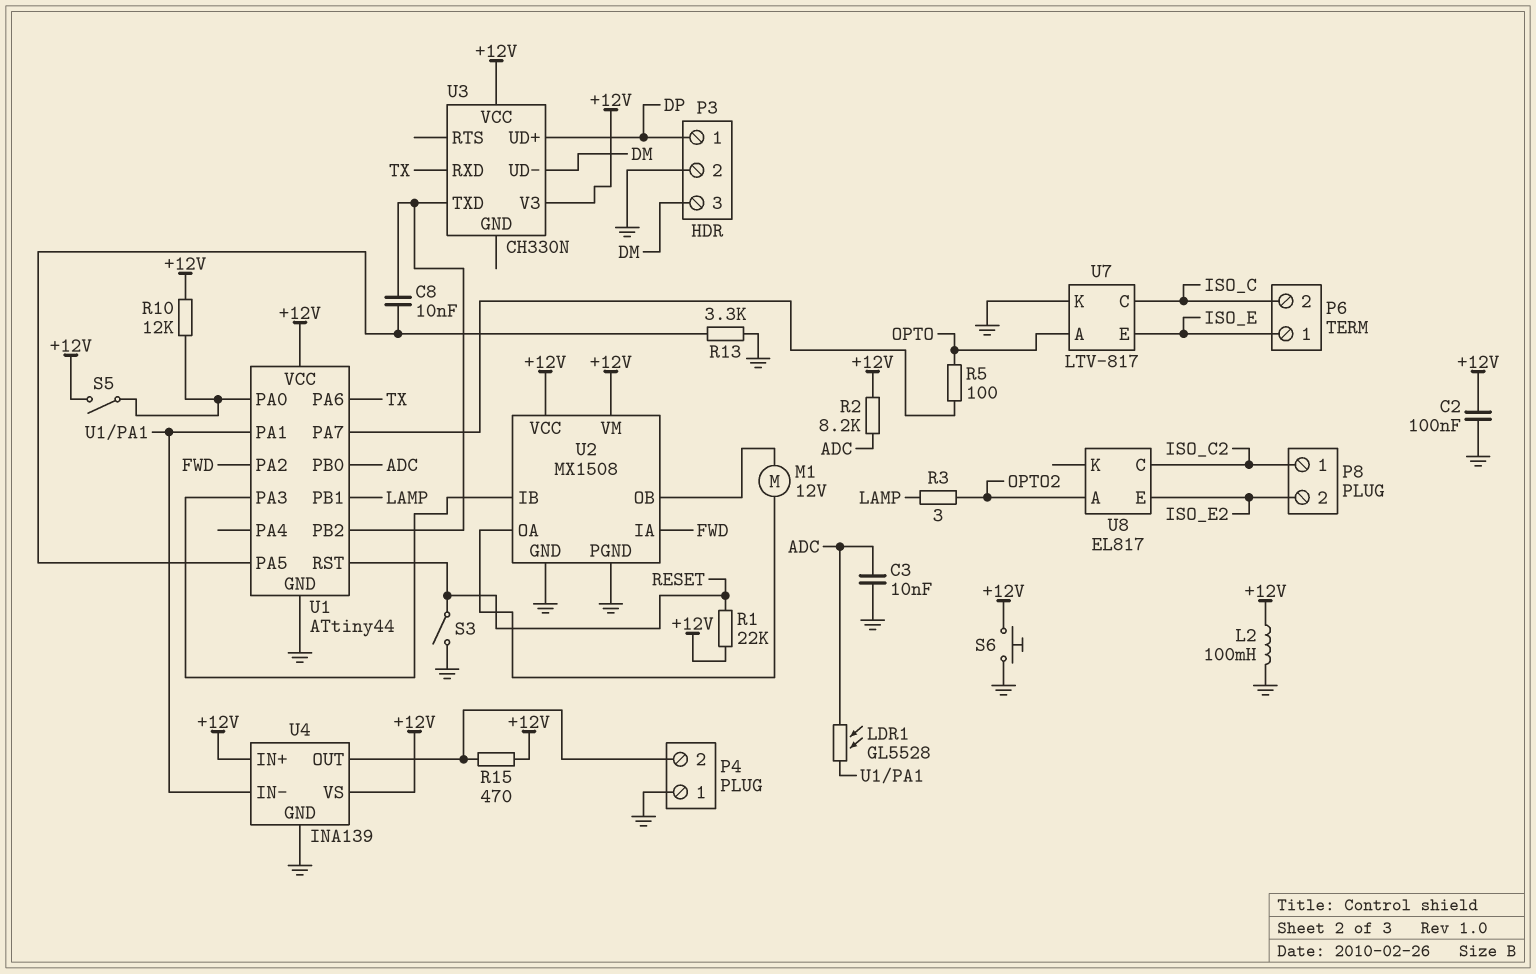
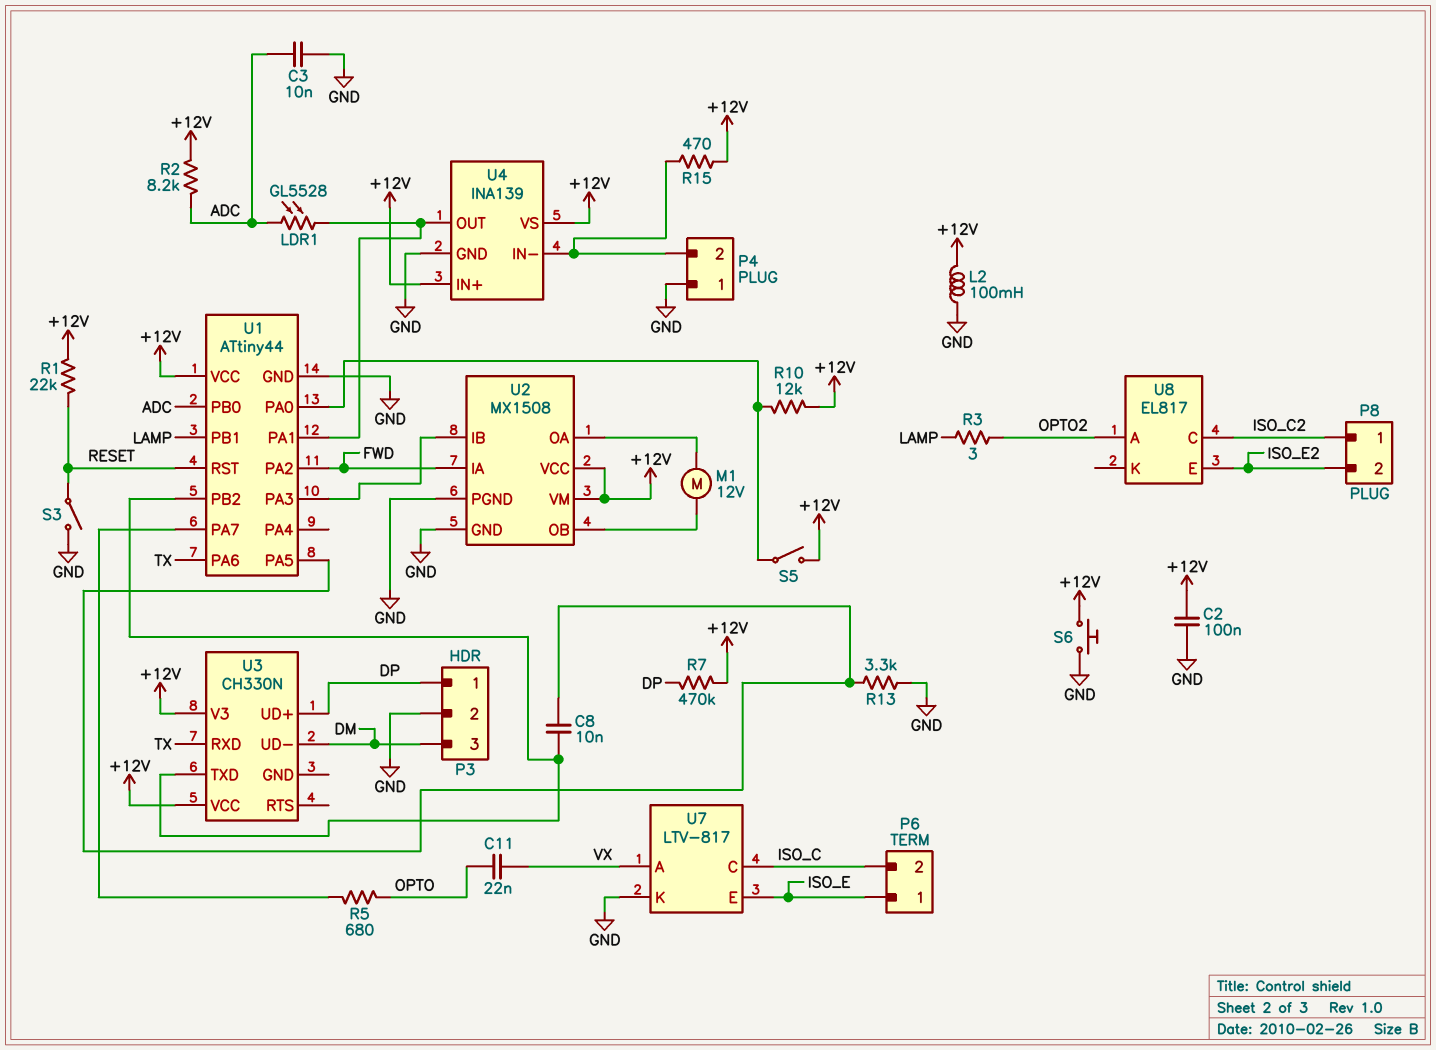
C11: none -> 22nF (OPTO, VX)
R5: 100 (OPTO, U1/PA7) -> 680 (OPTO, U1/PA7)
R7: none -> 470k (+12V, DP)
U4 pin IN-: U1/PA1 -> P4/2
U4 pin OUT: P4/2 -> U1/PA1
U7 pin A: OPTO -> VX

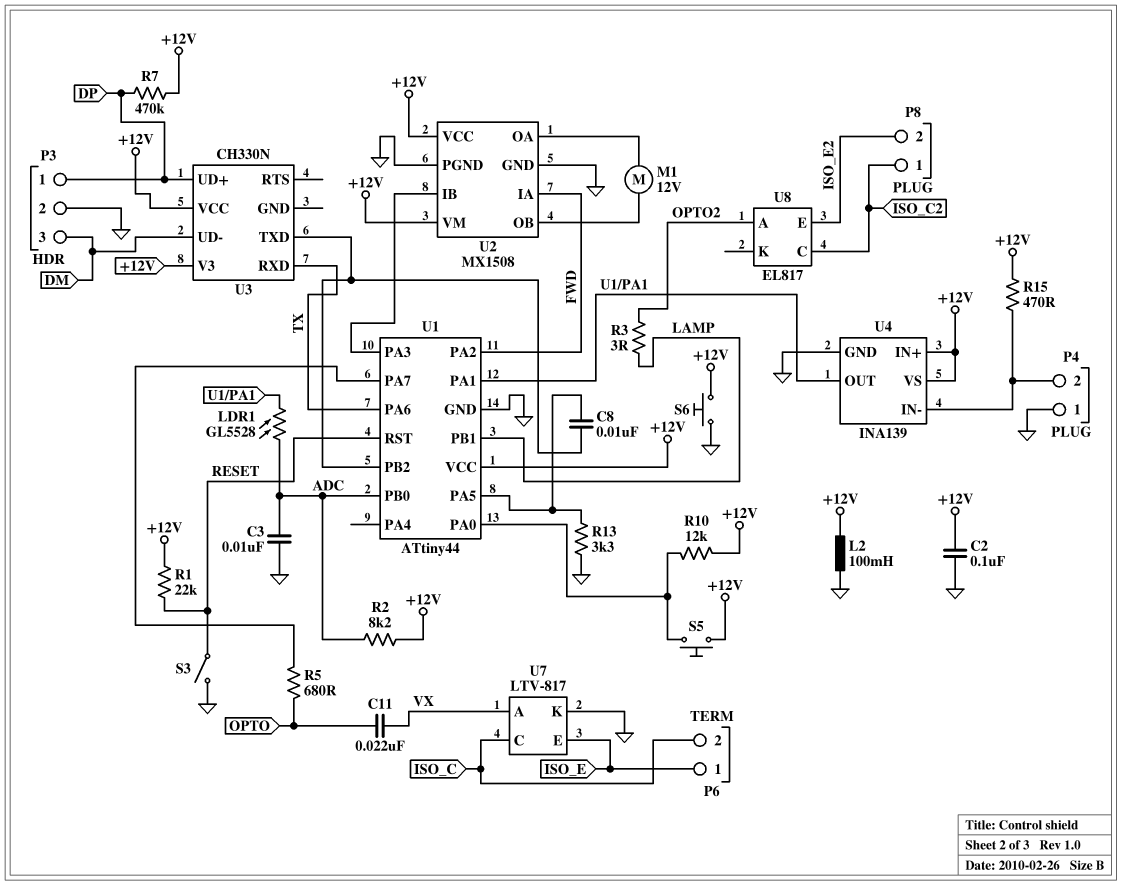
S5: switch (+12V, U1/PA0) -> button (+12V, U1/PA0)

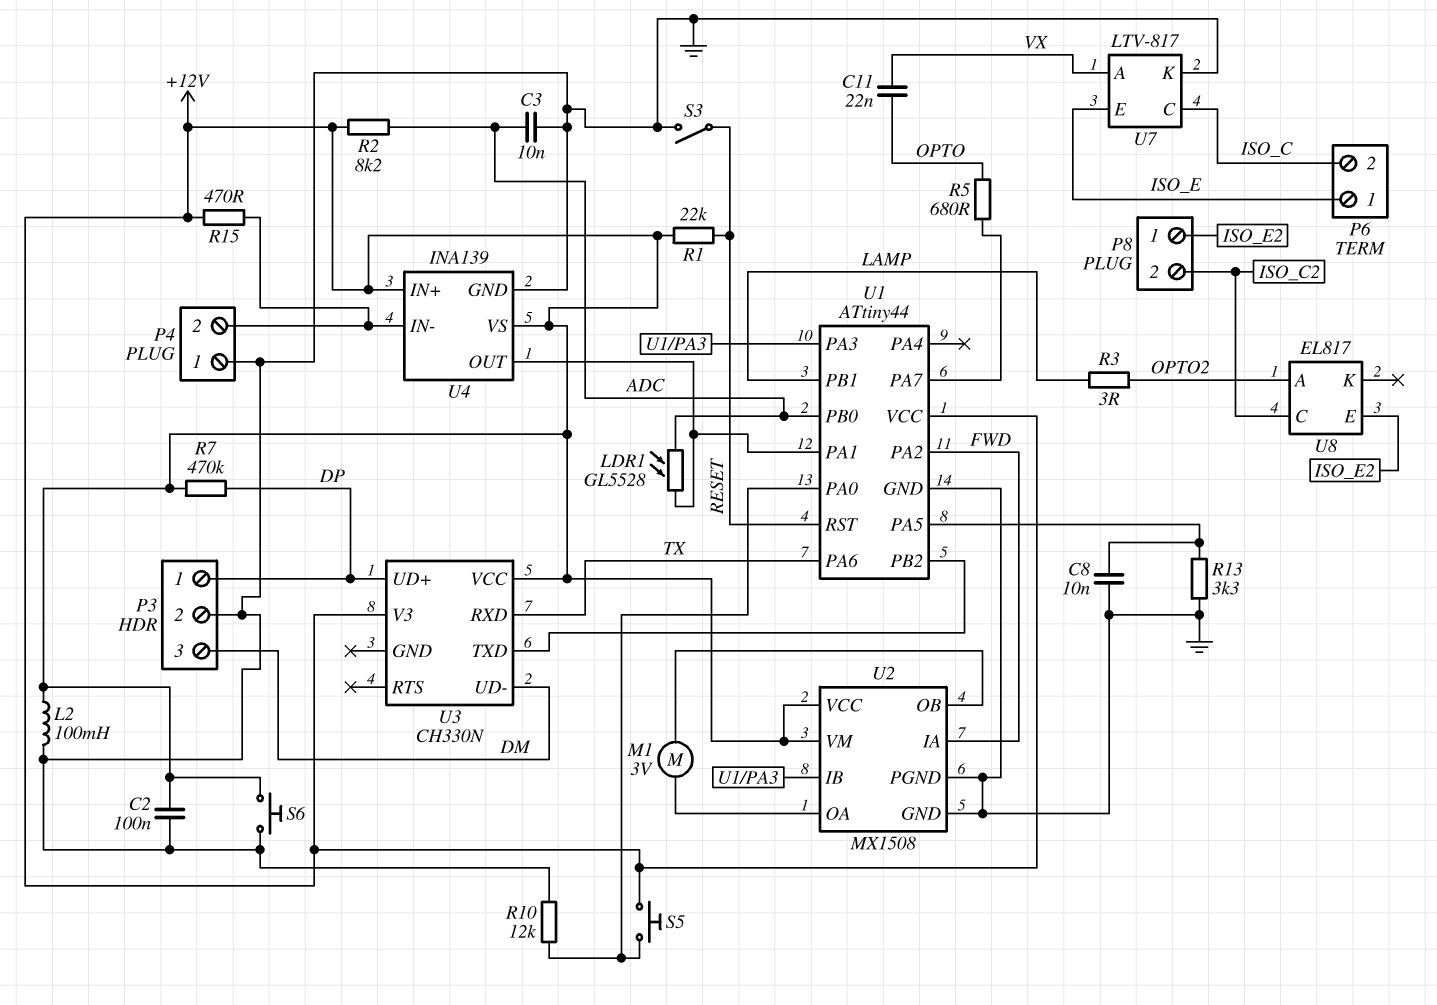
C8: 10nF (U1/PA5, U1/PB2) -> 10nF (GND, U1/PA5)
M1: motor 12V (U2/OA, U2/OB) -> motor 3V (U2/OA, U2/OB)
P8 pin 1: ISO_C2 -> ISO_E2
P8 pin 2: ISO_E2 -> ISO_C2
R10: 12k (+12V, U1/PA0) -> 12k (GND, U1/PA0)

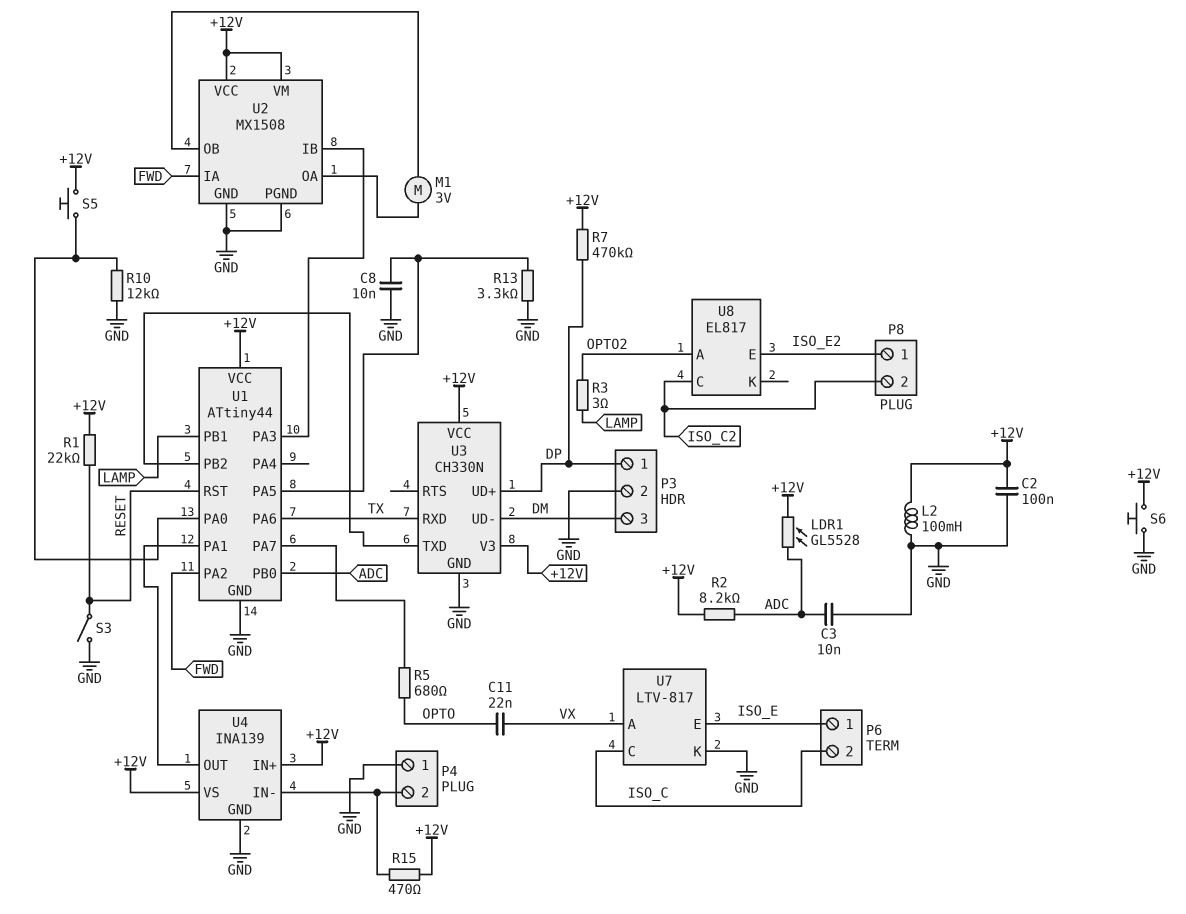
LDR1: GL5528 (ADC, U1/PA1) -> GL5528 (+12V, ADC)
U3 pin GND: none -> GND

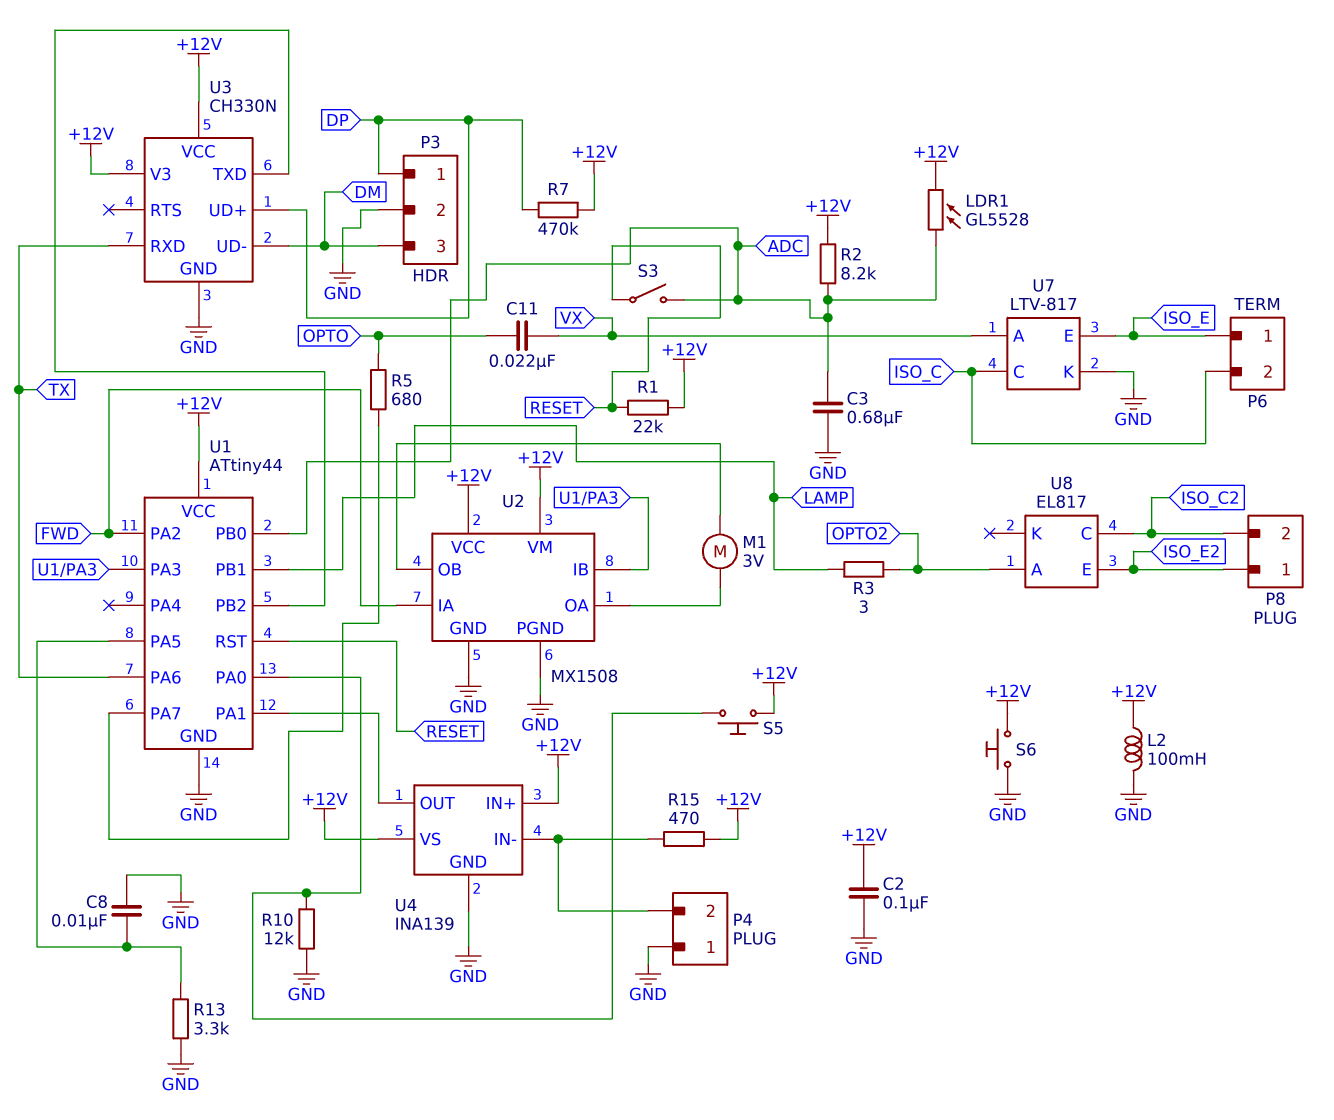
C3: 10nF (ADC, GND) -> 680nF (ADC, GND)
S3: switch (GND, RESET) -> switch (ADC, RESET)

